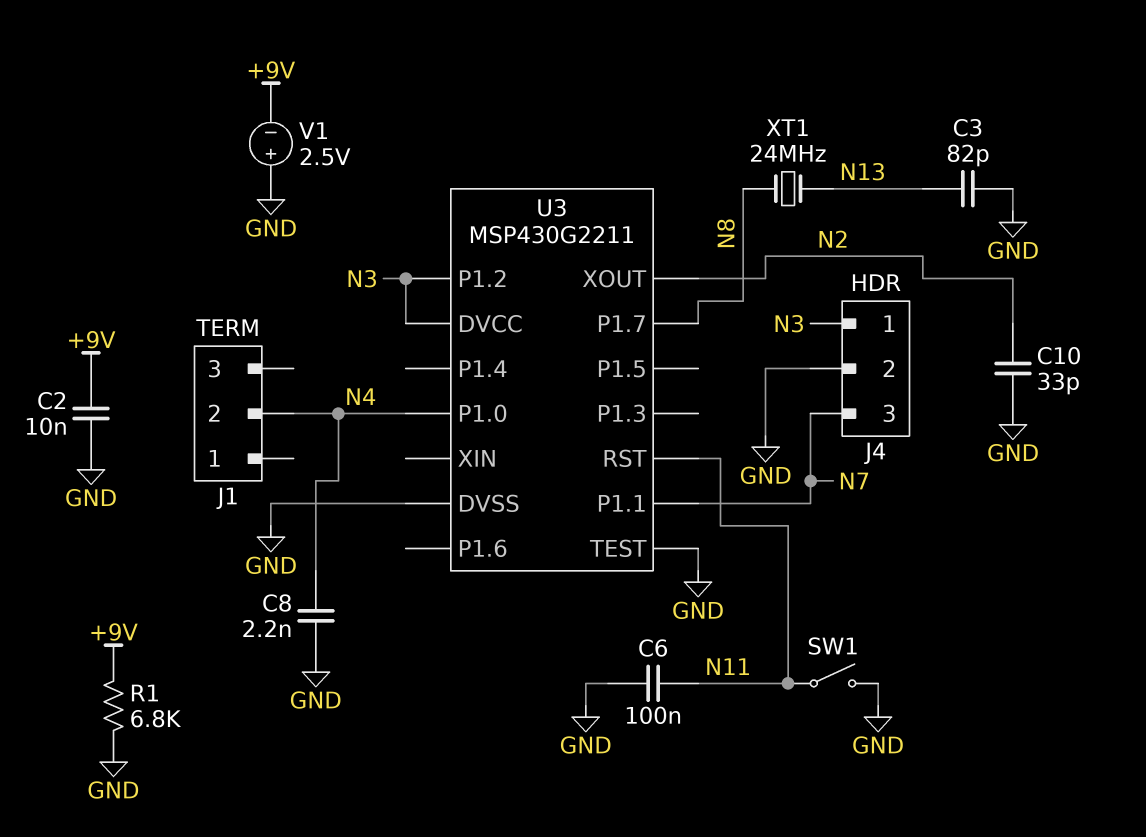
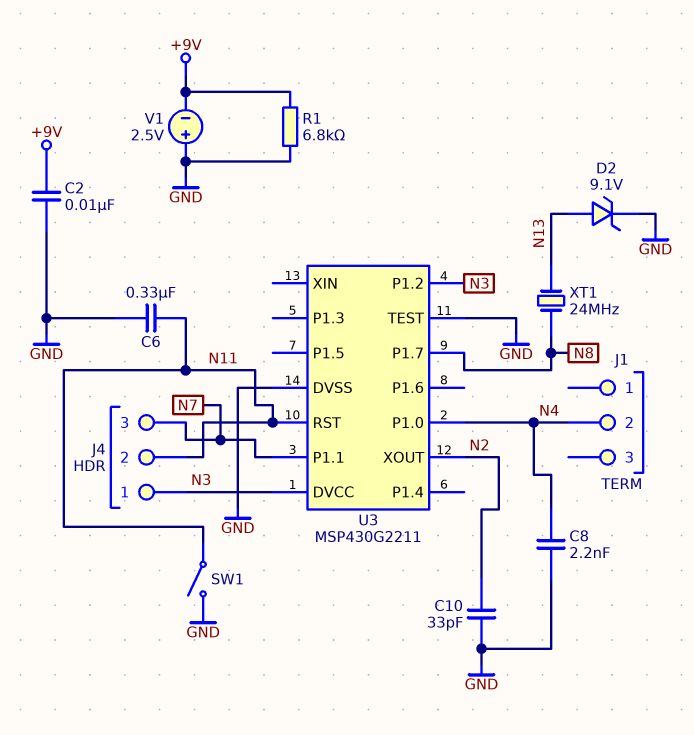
C3: 82pF (GND, N13) -> none
C6: 100nF (GND, N11) -> 330nF (GND, N11)
D2: none -> zener 9.1V (A N13, K GND)
J4 pin 2: GND -> N11

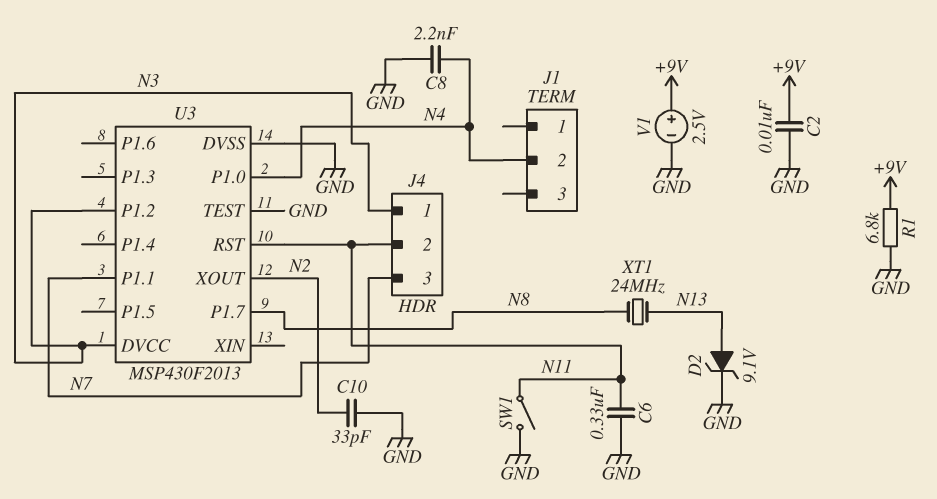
U3: MSP430G2211 -> MSP430F2013
V1: 2.5V (plus GND, minus +9V) -> 2.5V (plus +9V, minus GND)

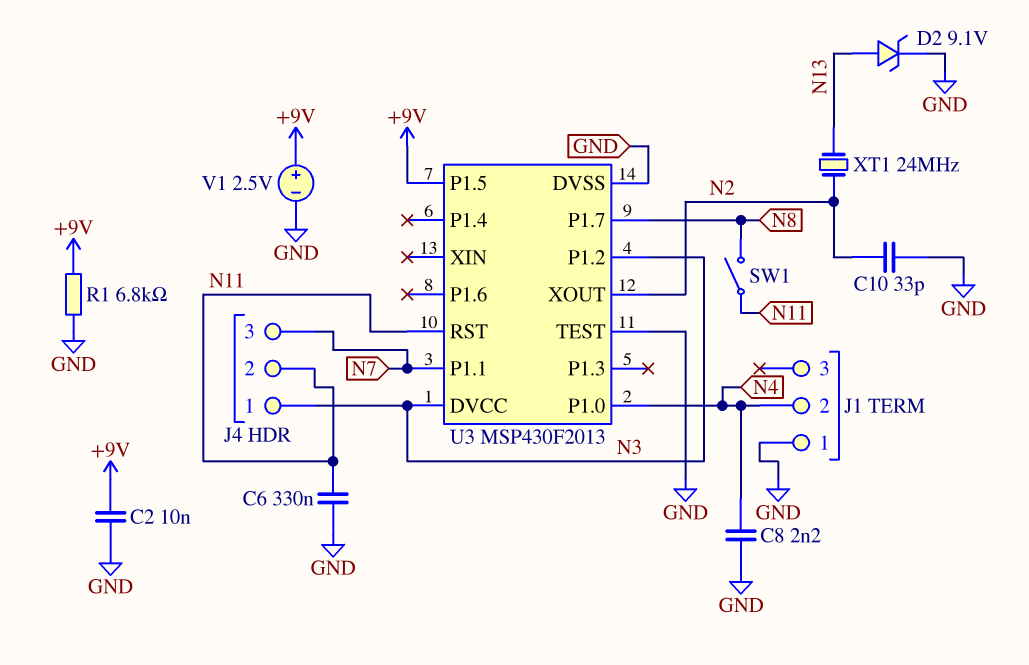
J1 pin 1: none -> GND
SW1: switch (GND, N11) -> switch (N8, N11)
U3 pin P1.5: none -> +9V
XT1: 24MHz (N8, N13) -> 24MHz (N2, N13)

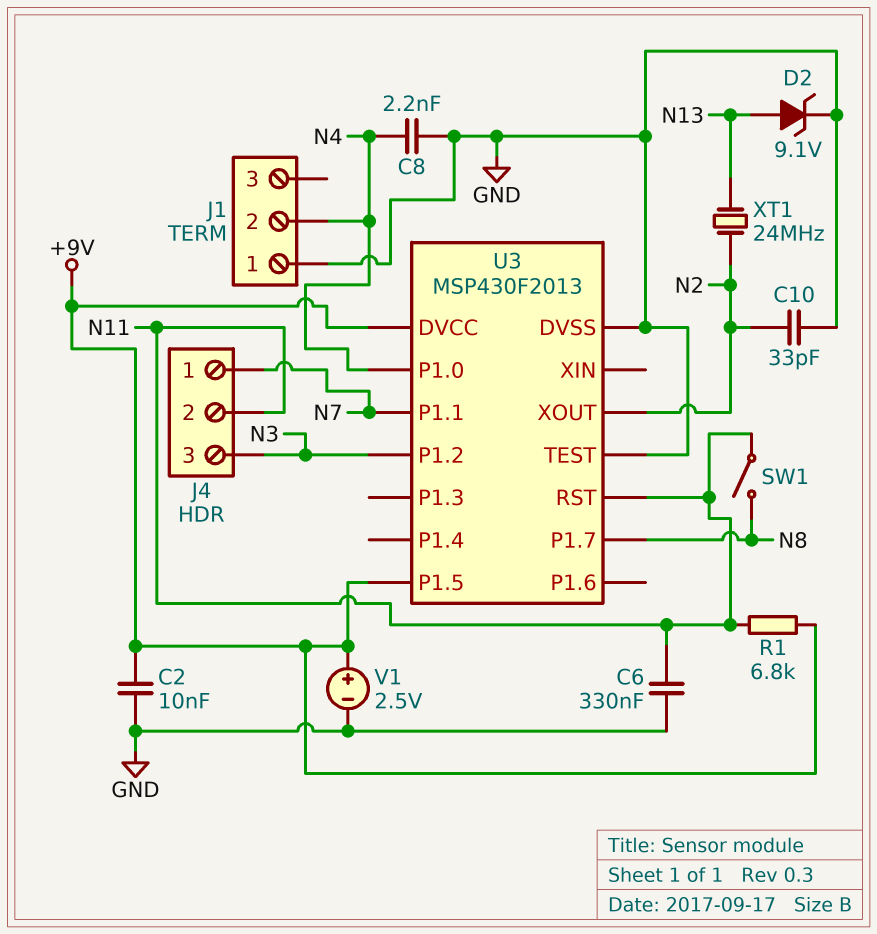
J4 pin 1: N3 -> N7
J4 pin 3: N7 -> N3
R1: 6.8k (+9V, GND) -> 6.8k (+9V, N11)
U3 pin DVCC: N3 -> +9V

